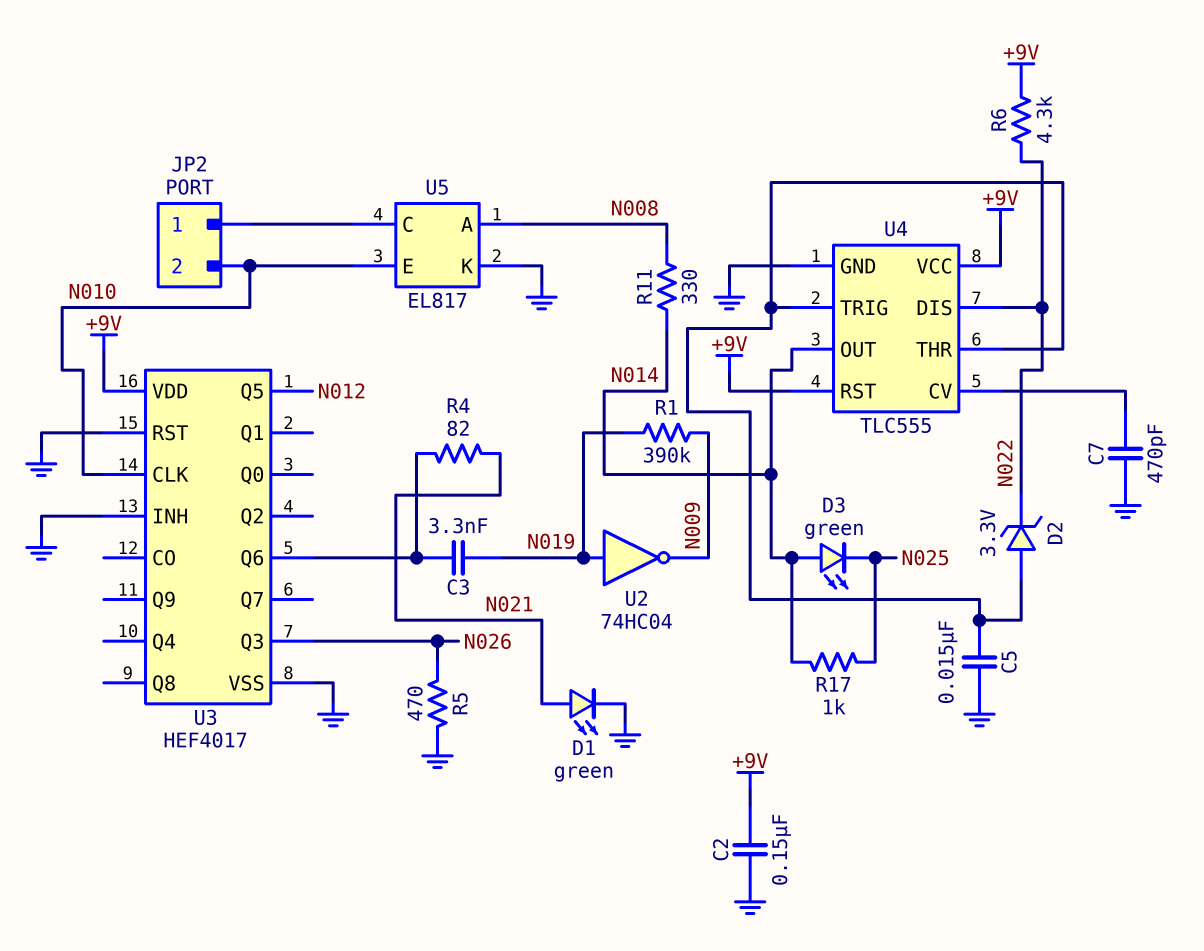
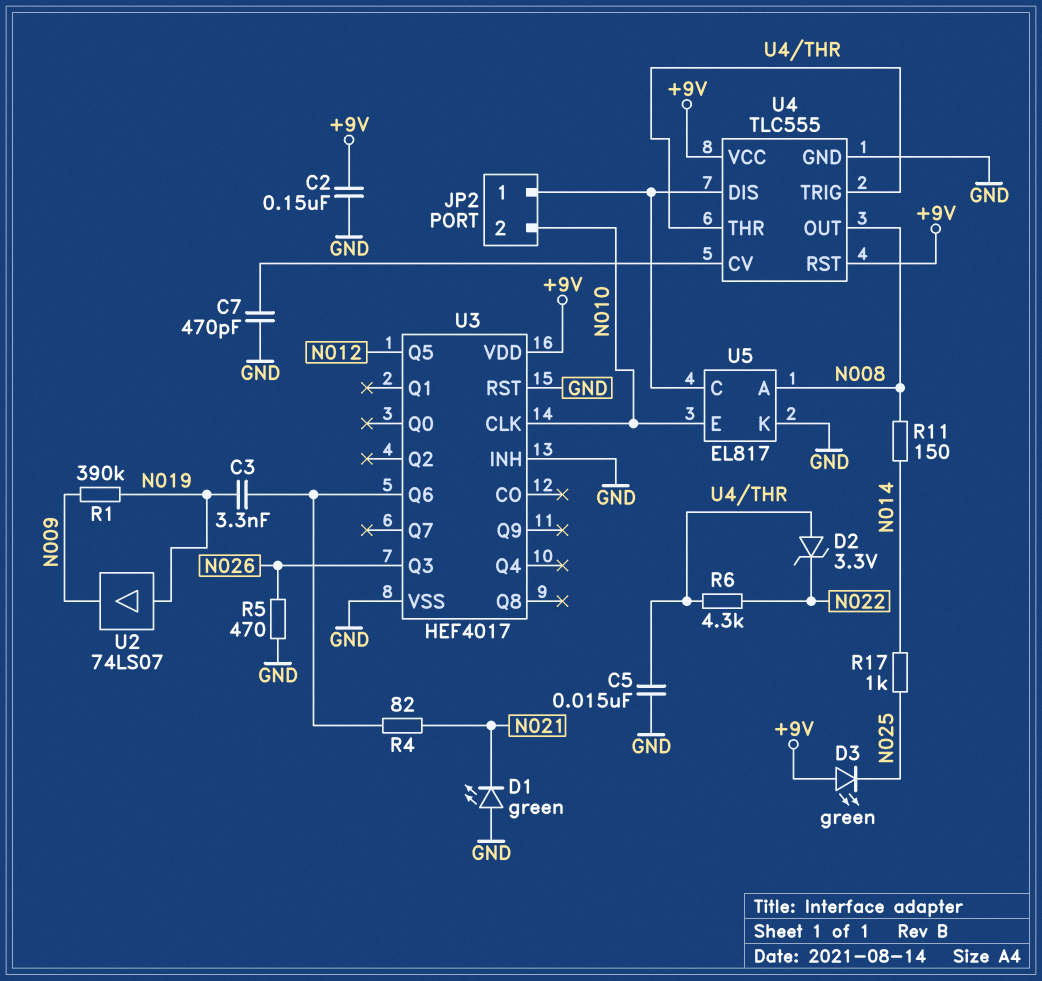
D1: LED green (A N021, K GND) -> LED green (A GND, K N021)
D3: LED green (A N014, K N025) -> LED green (A +9V, K N025)
R6: 4.3k (+9V, N022) -> 4.3k (N022, U4/THR)
R11: 330 (N008, N014) -> 150 (N008, N014)
U2: NOT 74HC04 (in N019, out N009) -> buffer 74LS07 (in N019, out N009)
U4 pin DIS: N022 -> JP2/1
U4 pin OUT: N014 -> N008

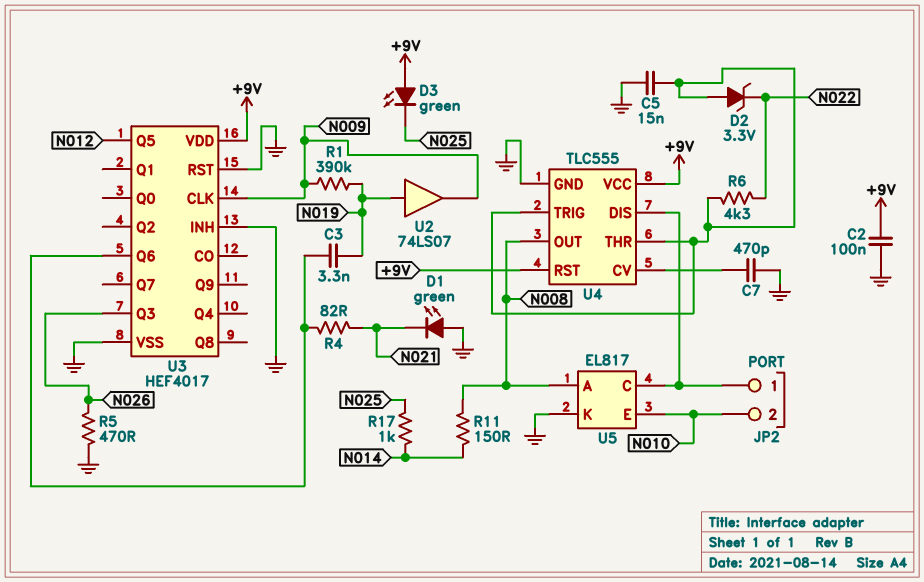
C2: 150nF (+9V, GND) -> 100nF (+9V, GND)
U3 pin CLK: N010 -> N009

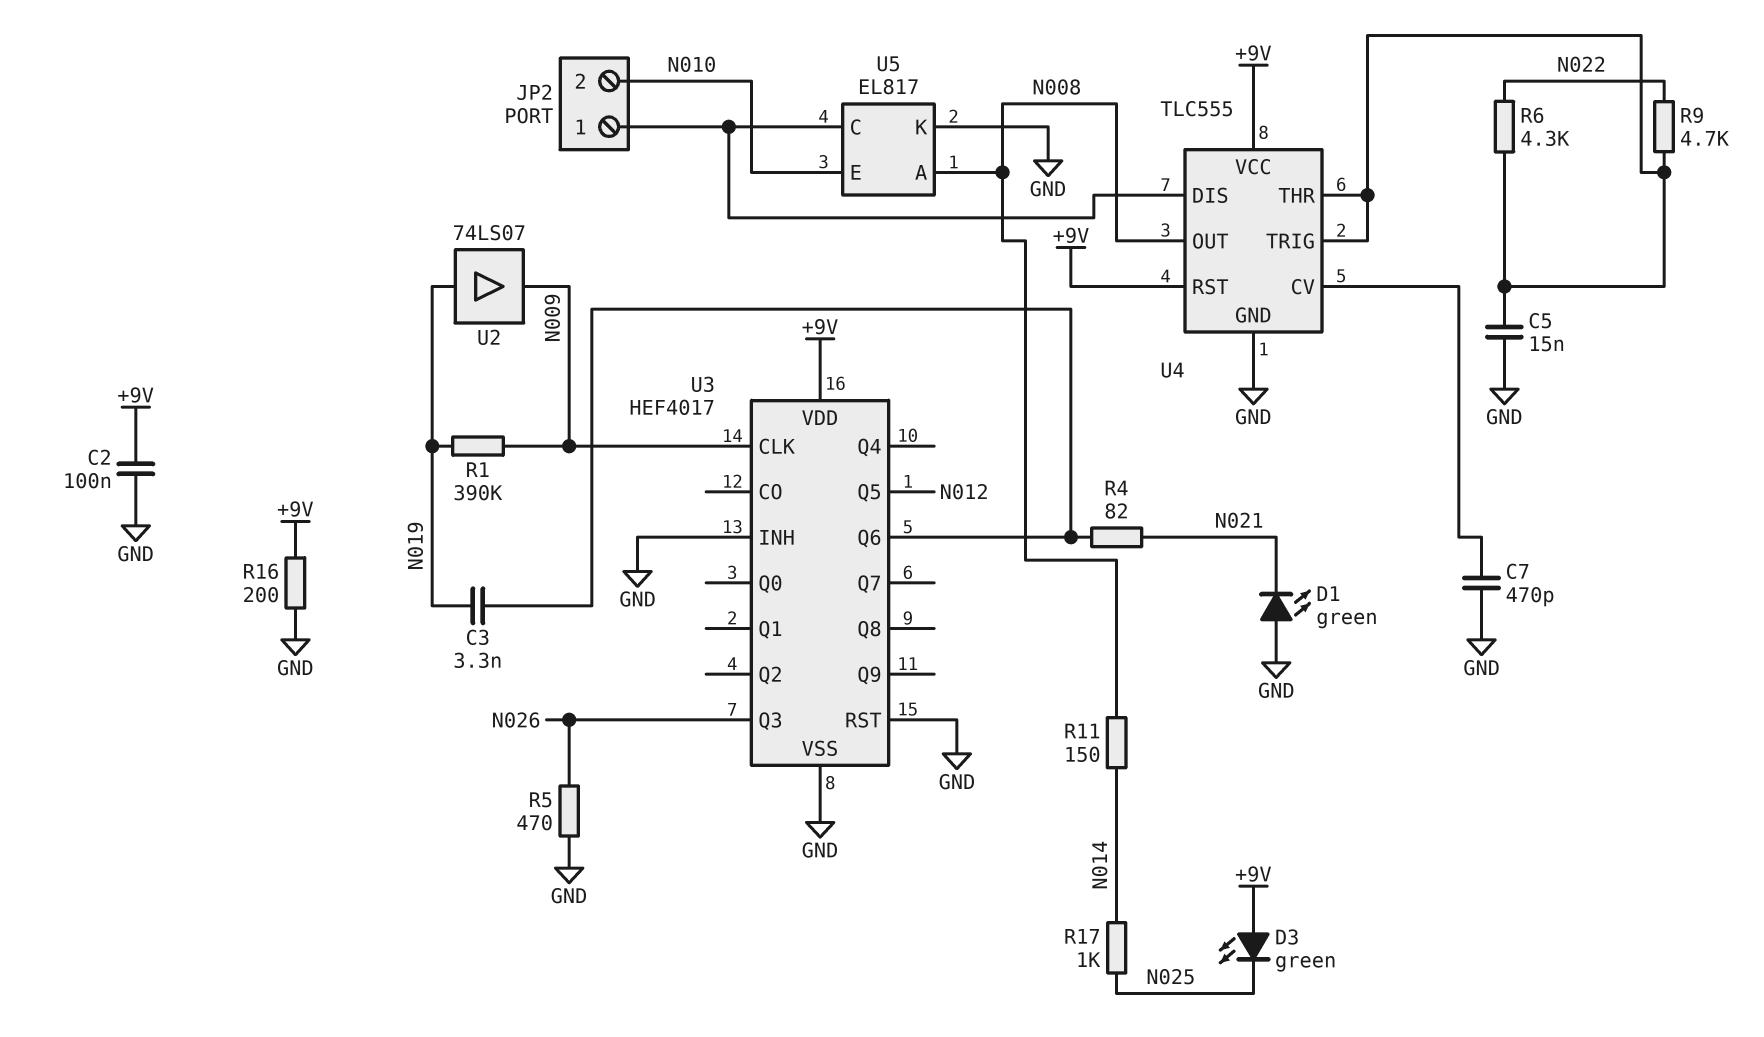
D2: zener 3.3V (A U4/THR, K N022) -> none
R9: none -> 4.7k (N022, U4/THR)
R16: none -> 200 (+9V, GND)

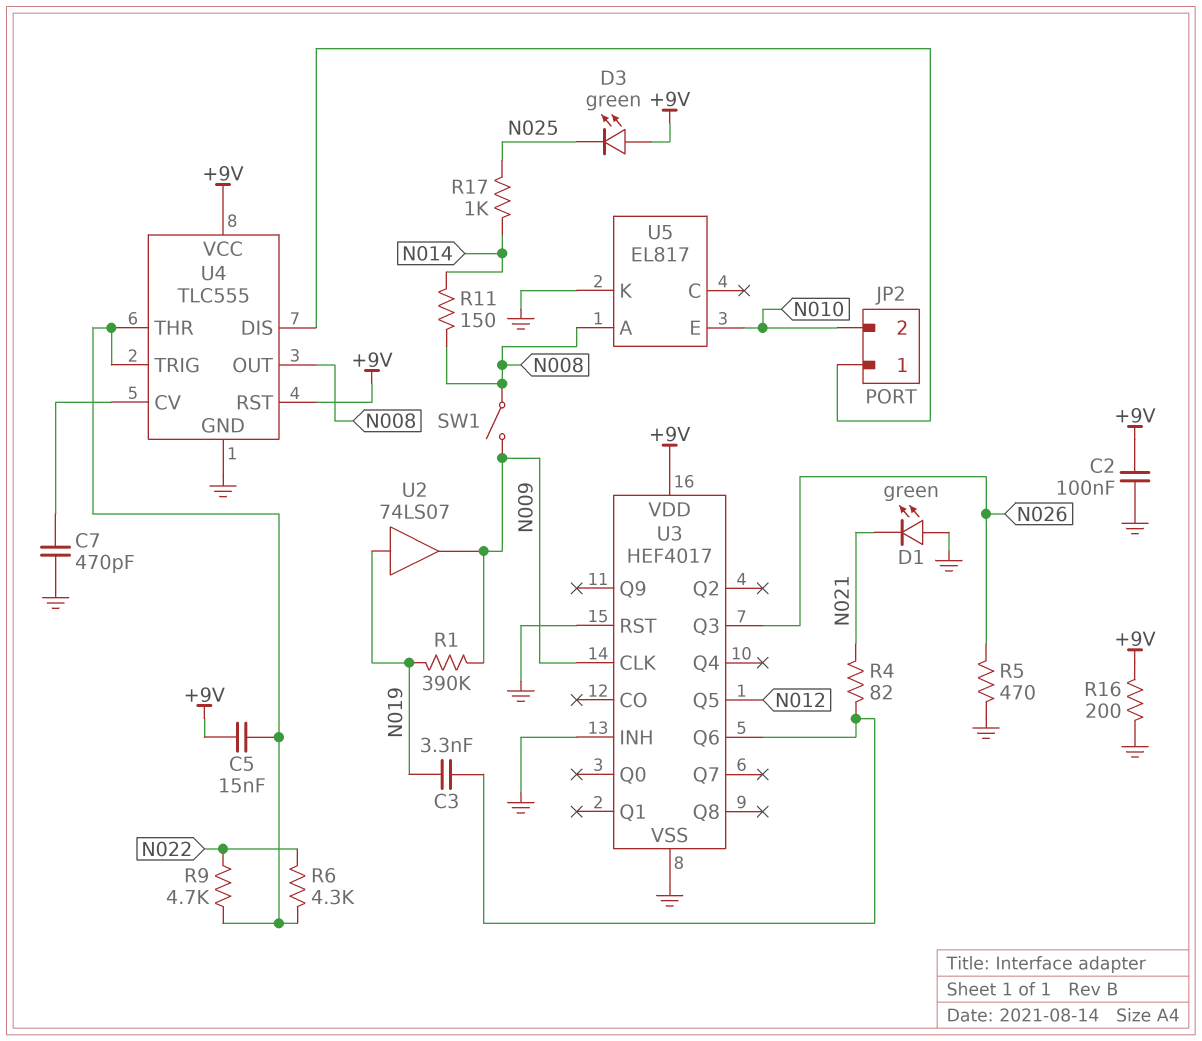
C5: 15nF (GND, U4/THR) -> 15nF (+9V, U4/THR)
SW1: none -> switch (N008, N009)
U5 pin C: JP2/1 -> none

